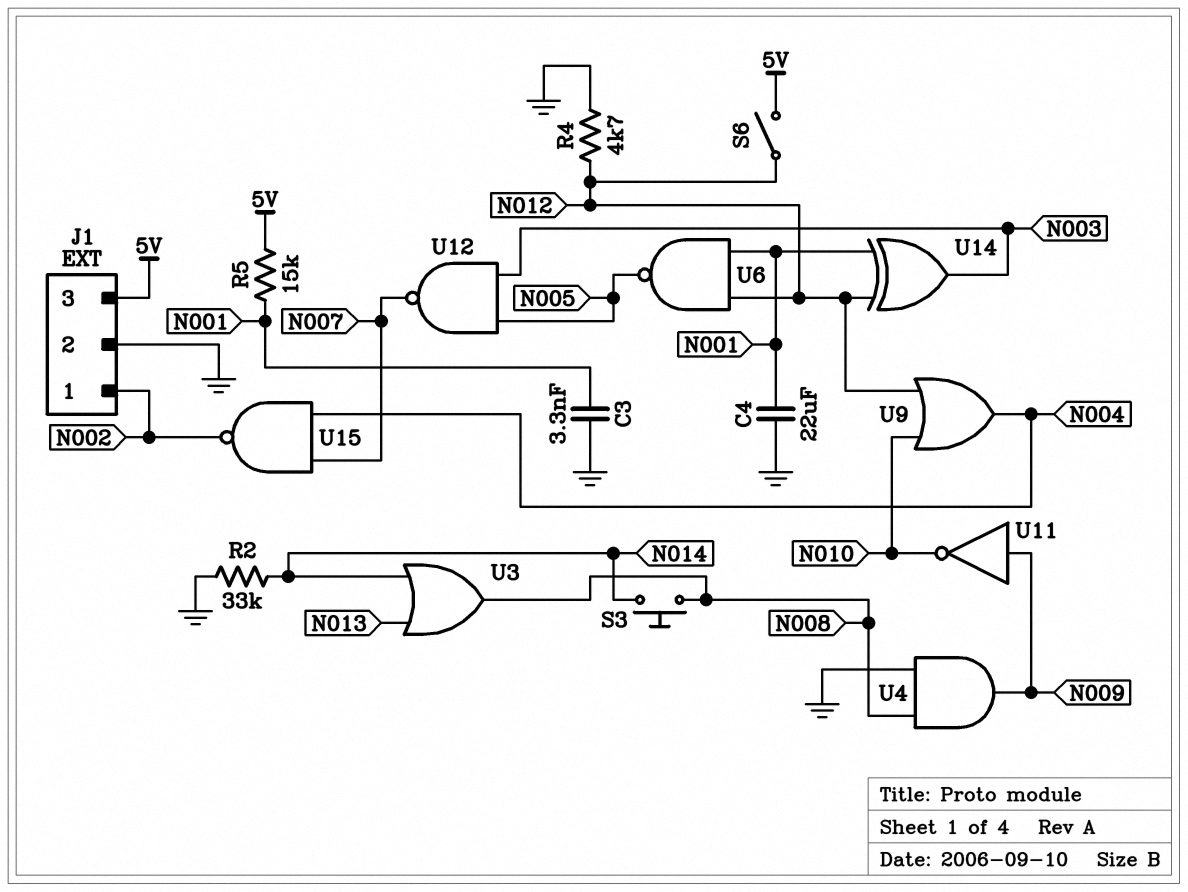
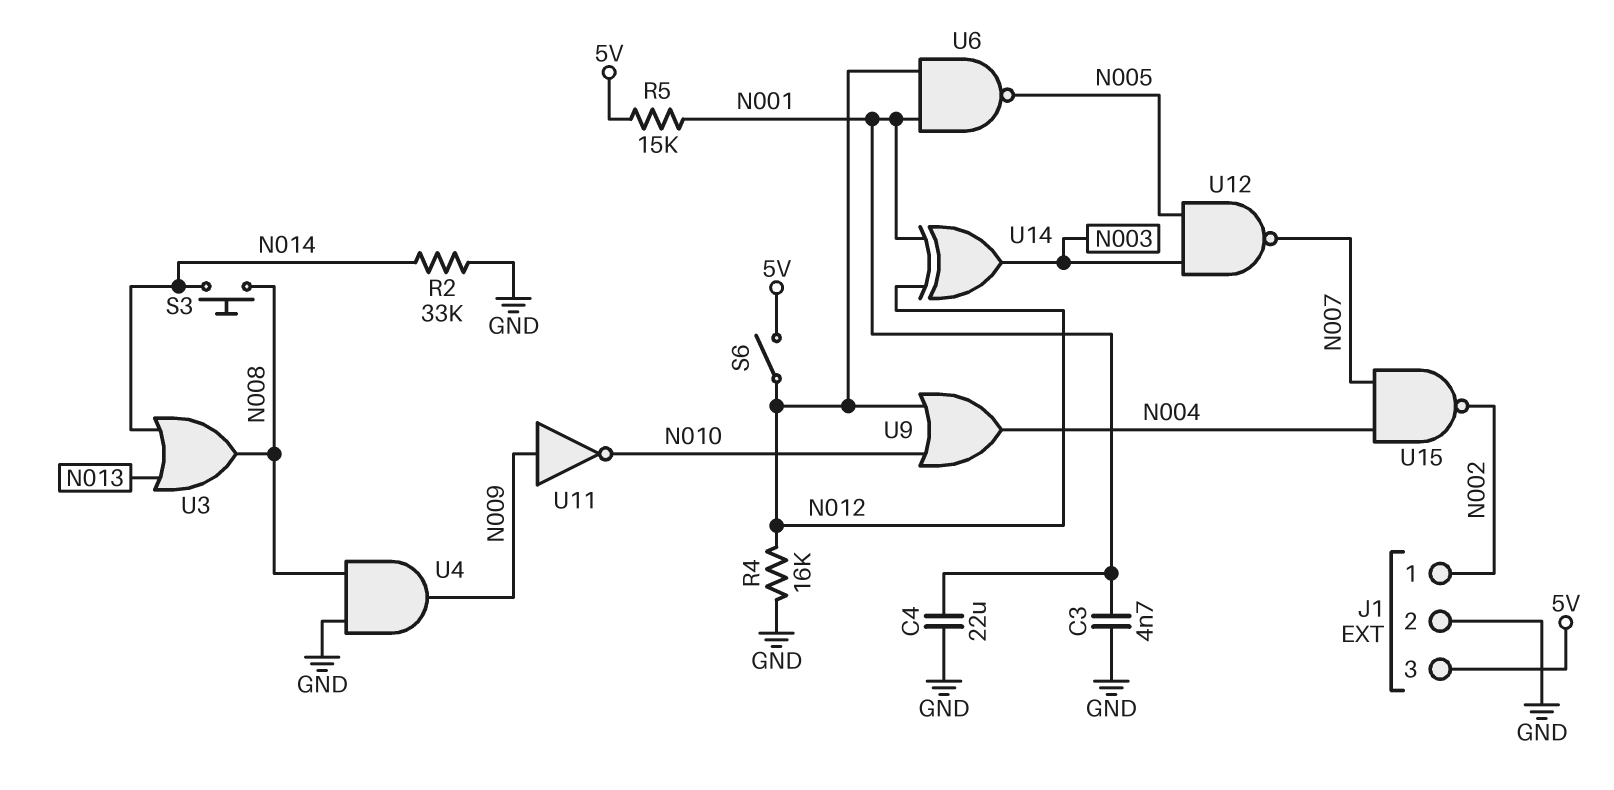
C3: 3.3nF (GND, N001) -> 4.7nF (GND, N001)
R4: 4.7k (GND, N012) -> 16k (GND, N012)

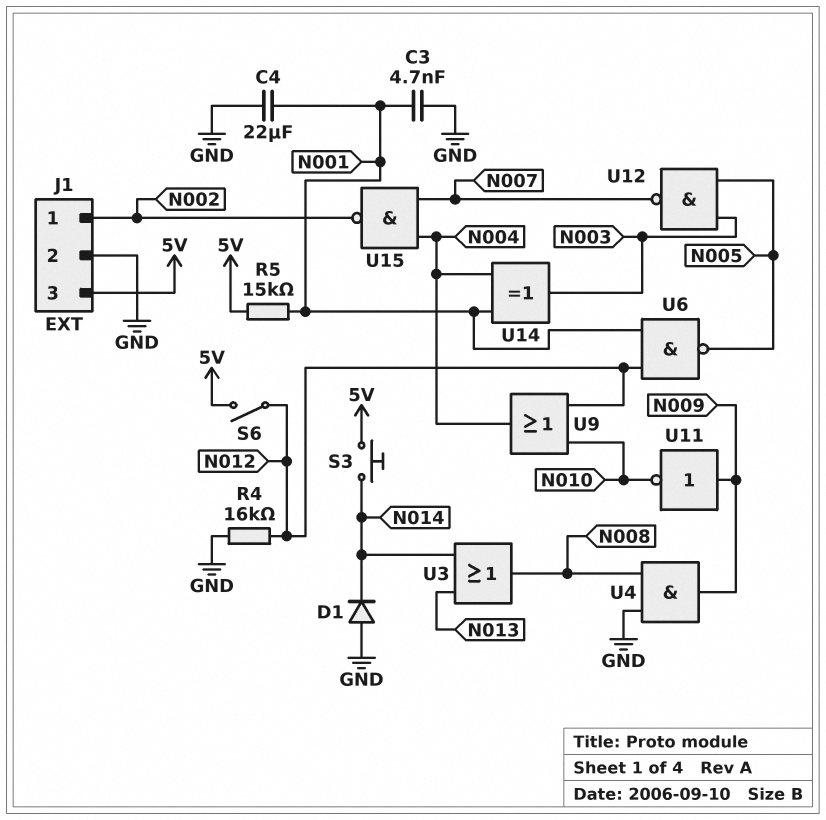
D1: none -> diode (A GND, K N014)
R2: 33k (GND, N014) -> none
S3: button (N008, N014) -> button (5V, N014)
U14: XOR (in N001, in N012, out N003) -> XOR (in N001, in N004, out N003)

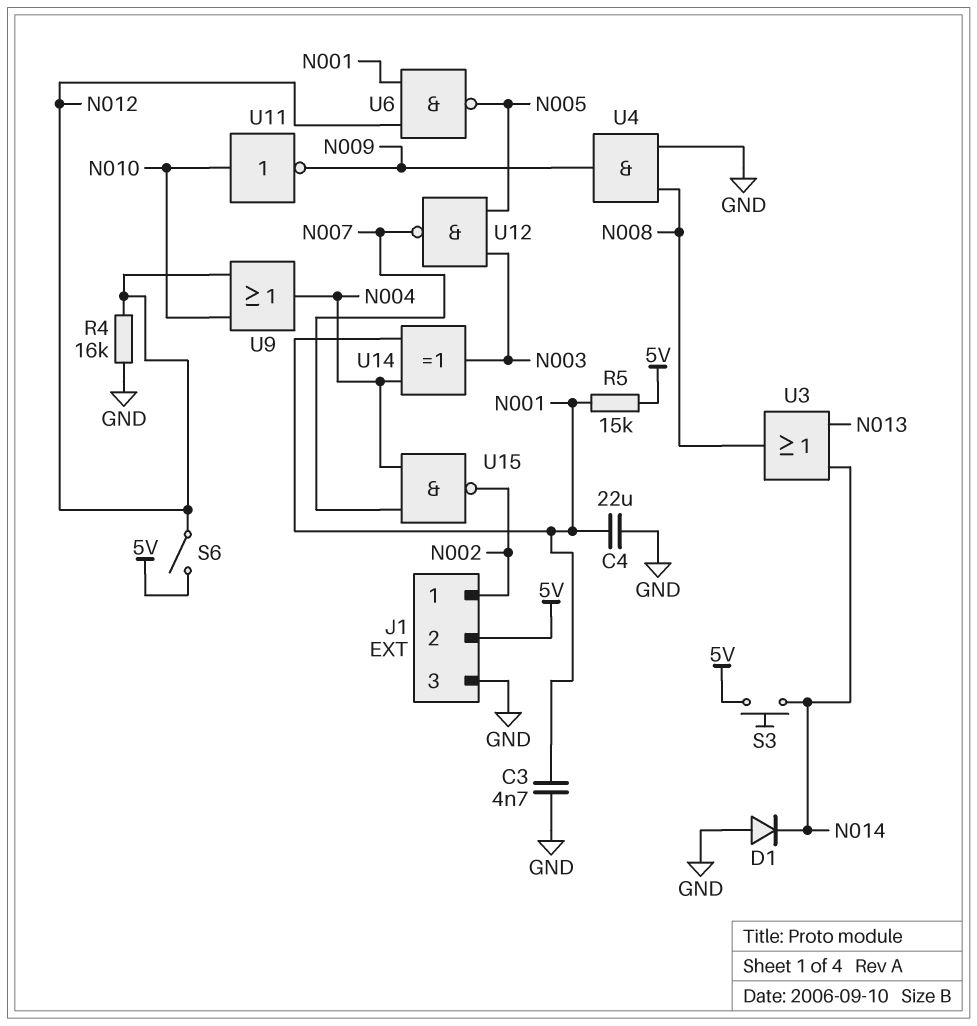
J1 pin 2: GND -> 5V
J1 pin 3: 5V -> GND
U11: NOT (in N009, out N010) -> NOT (in N010, out N009)

